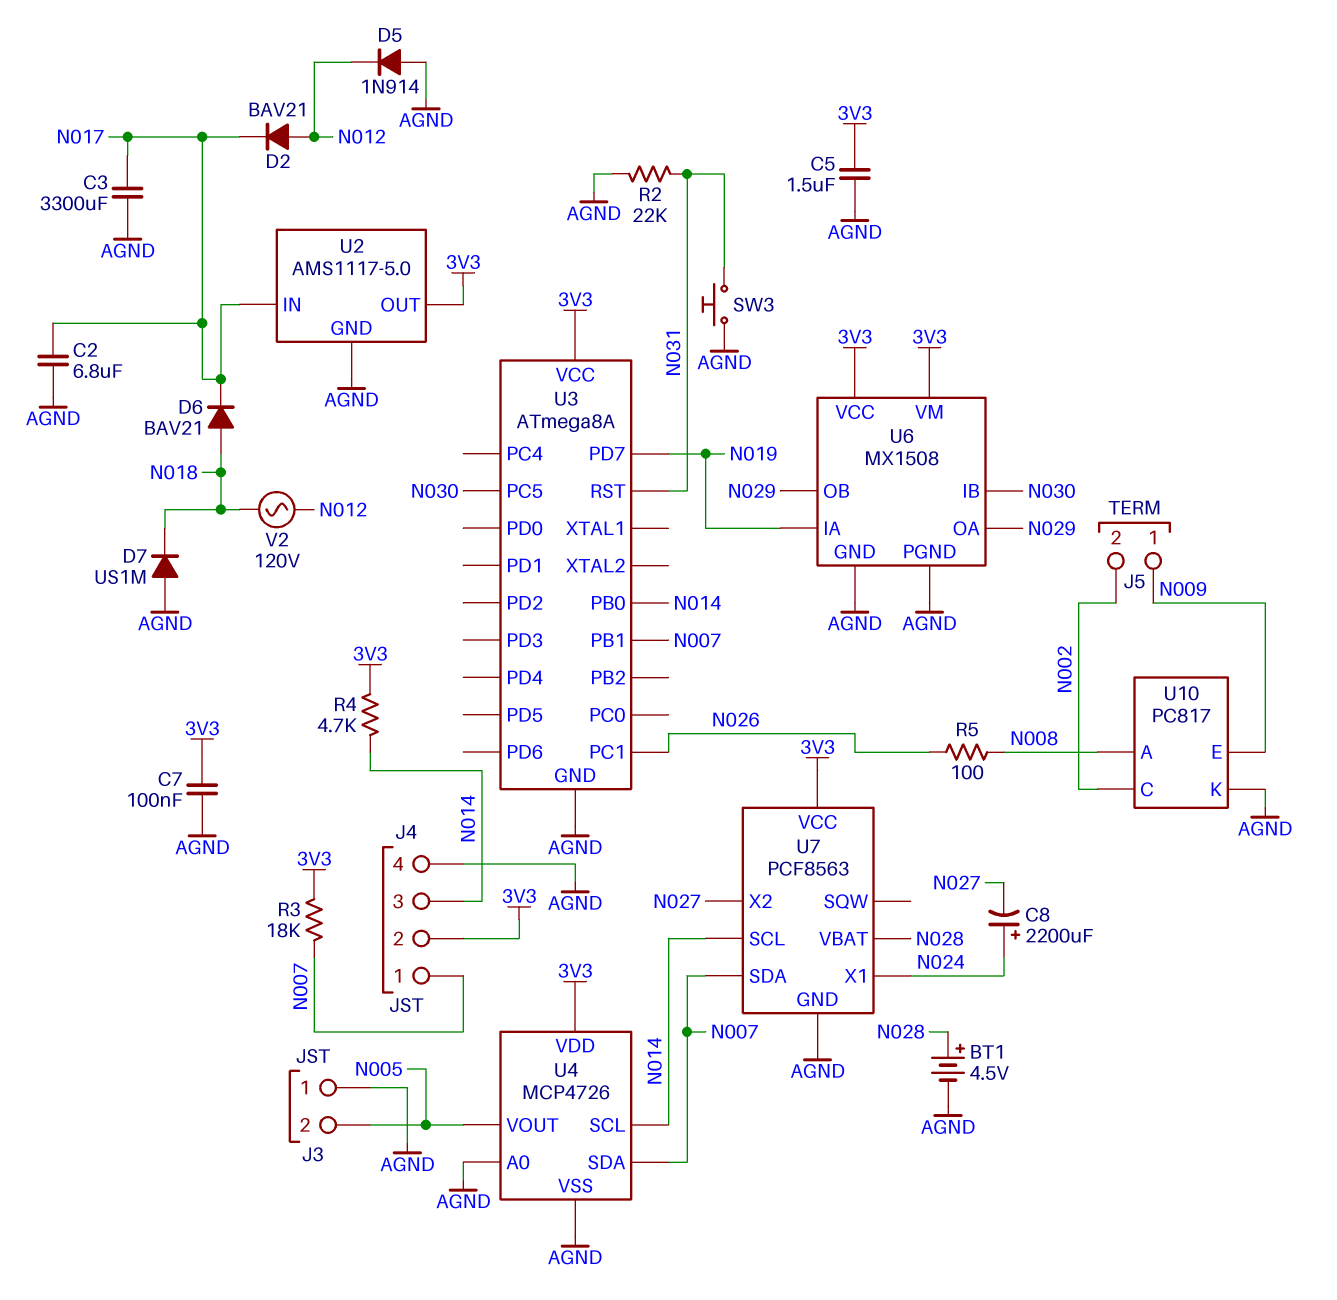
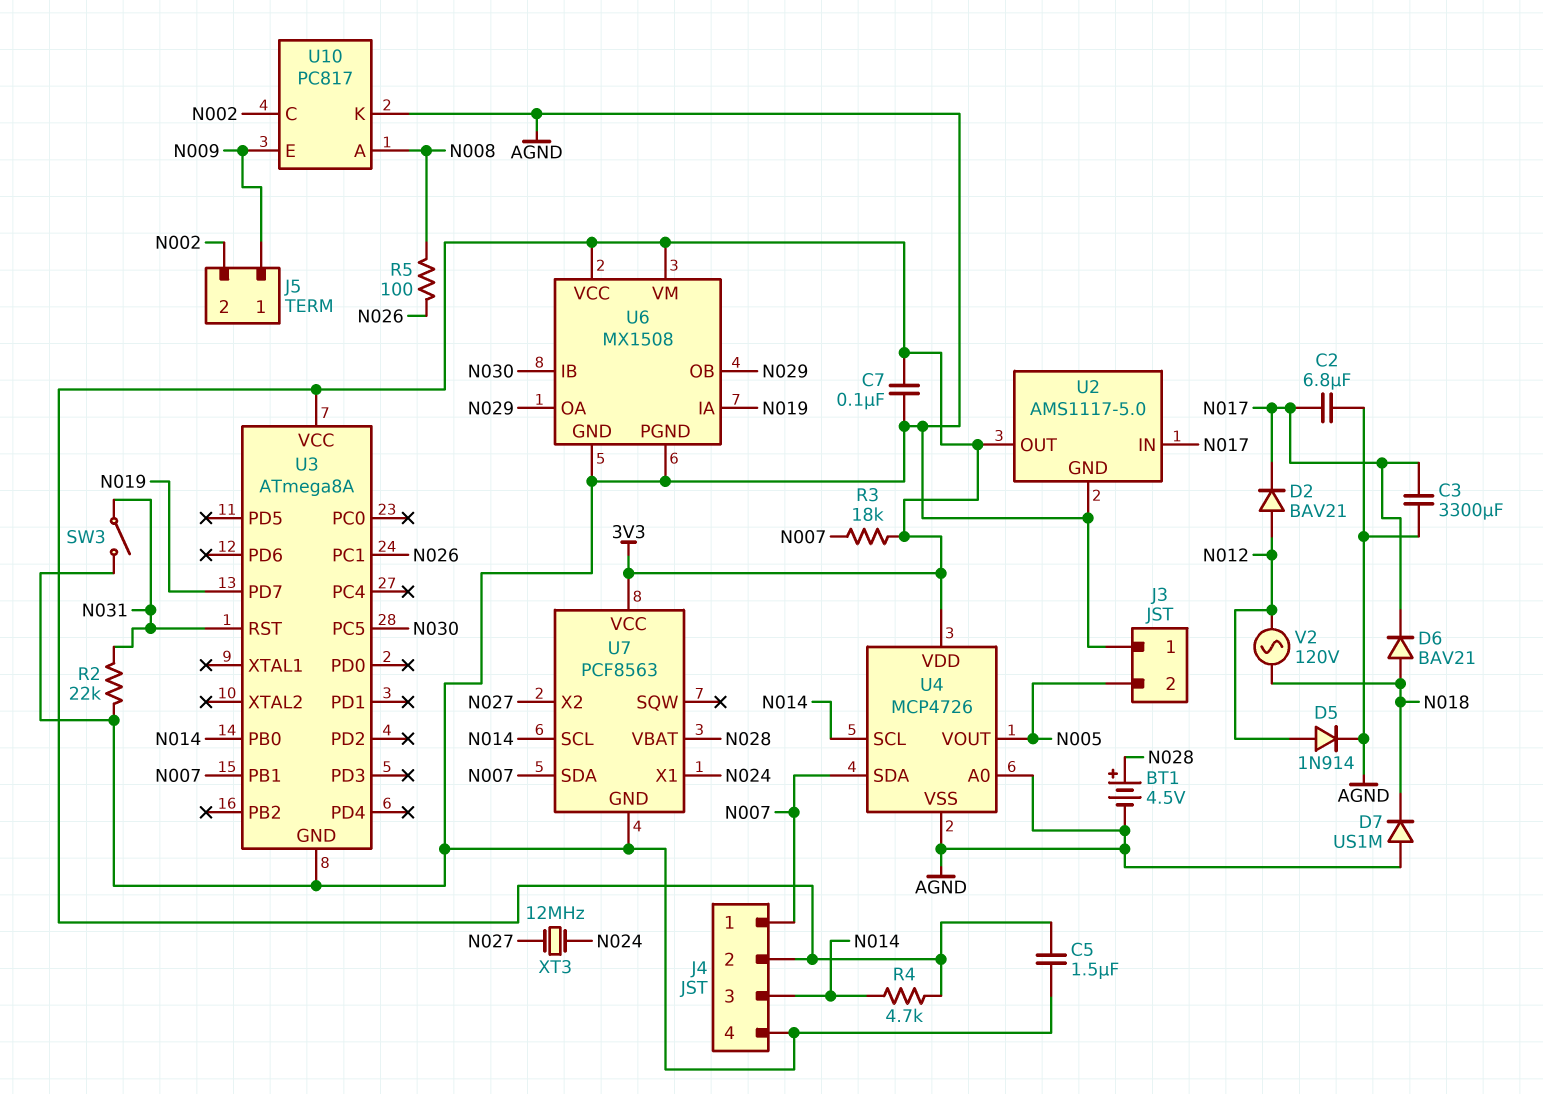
C8: 2200uF (plus N024, minus N027) -> none
D5: diode 1N914 (A AGND, K N012) -> diode 1N914 (A N012, K AGND)
SW3: button (AGND, N031) -> switch (AGND, N031)
XT3: none -> 12MHz (N024, N027)

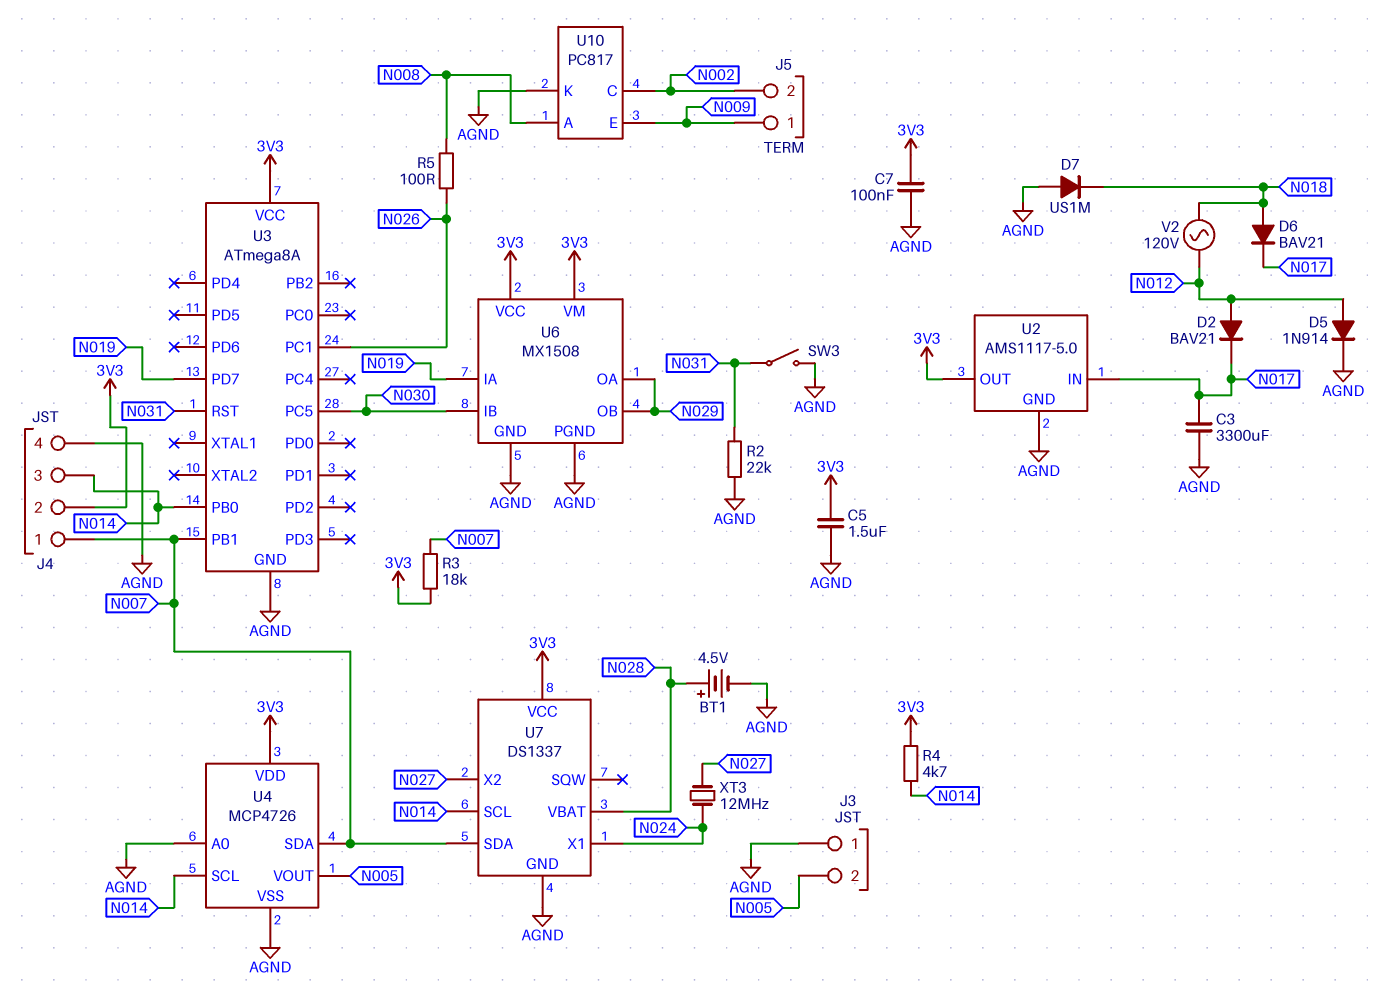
C2: 6.8uF (AGND, N017) -> none
U7: PCF8563 -> DS1337

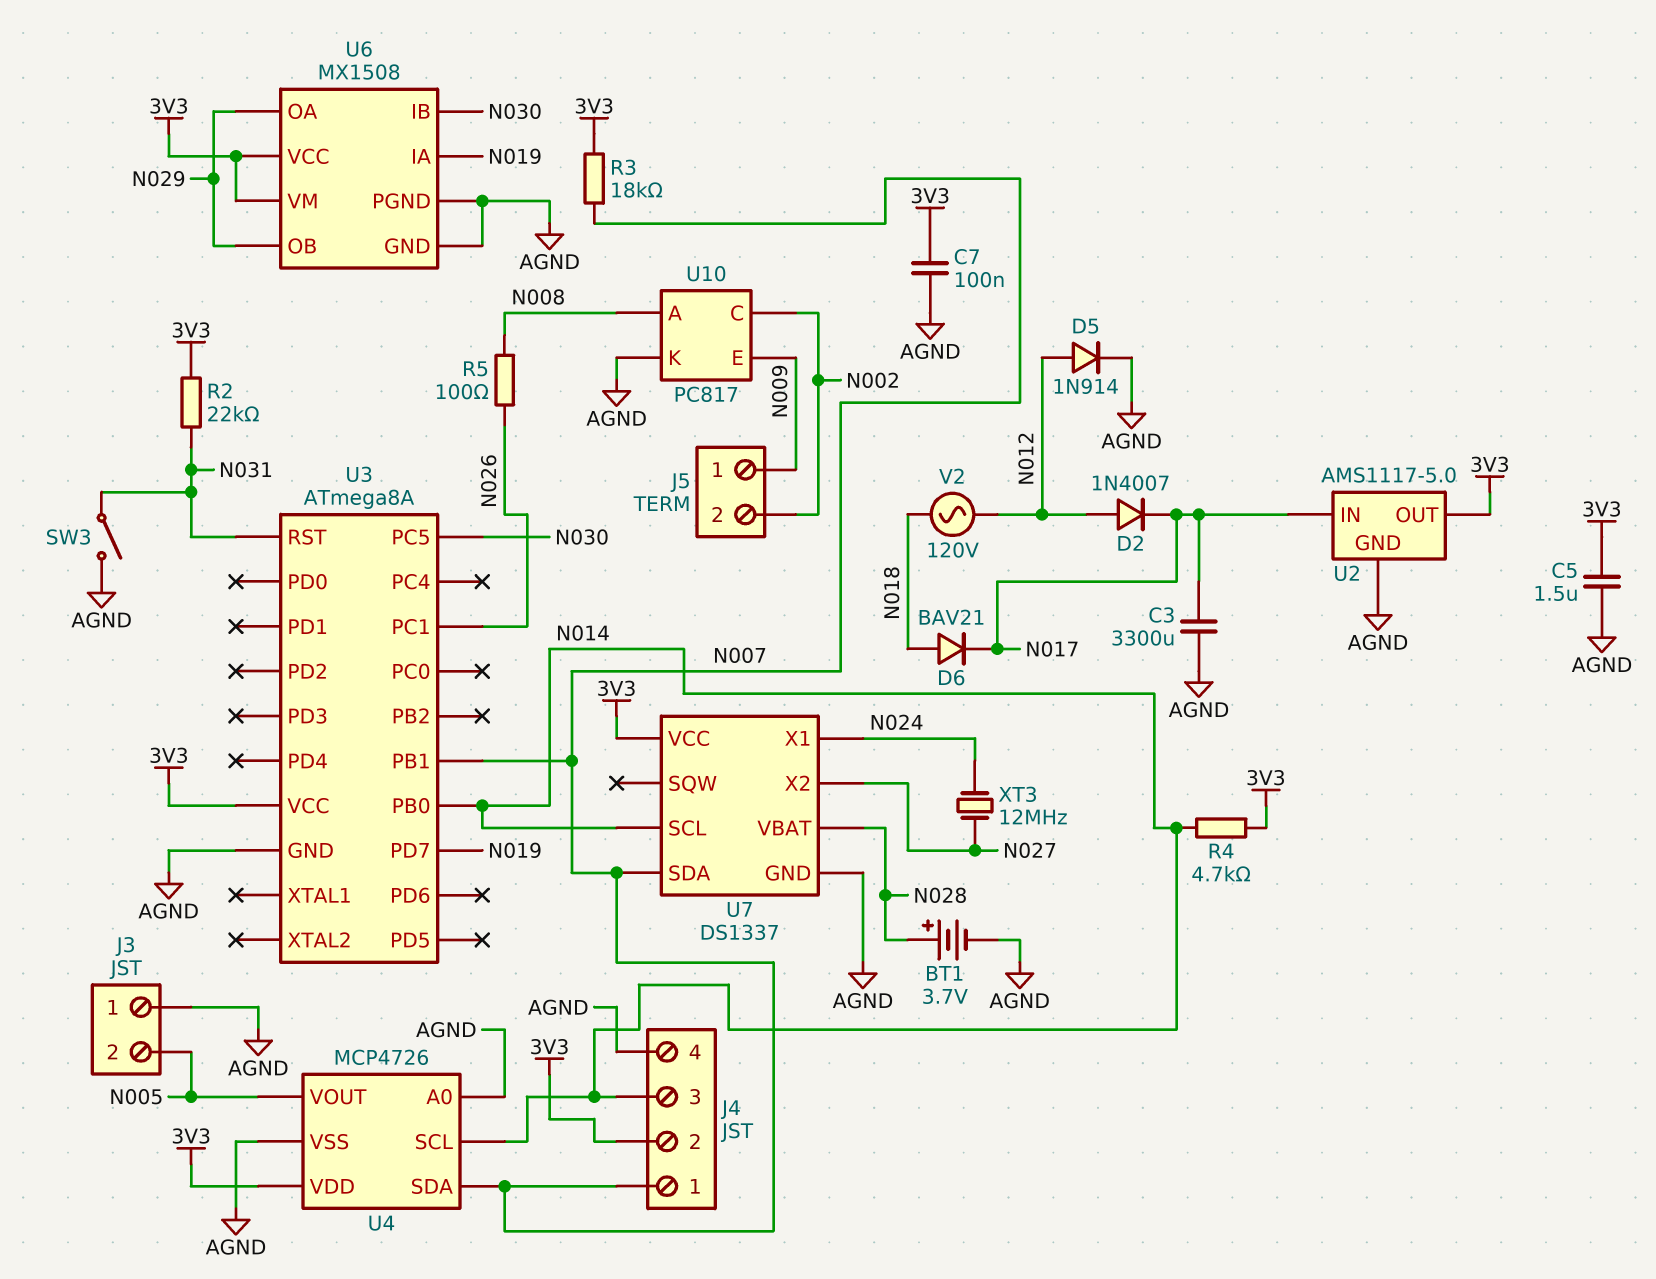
BT1: 4.5V (plus N028, minus AGND) -> 3.7V (plus N028, minus AGND)
D2: diode BAV21 (A N012, K N017) -> diode 1N4007 (A N012, K N017)
D7: diode US1M (A AGND, K N018) -> none
R2: 22k (AGND, N031) -> 22k (3V3, N031)

